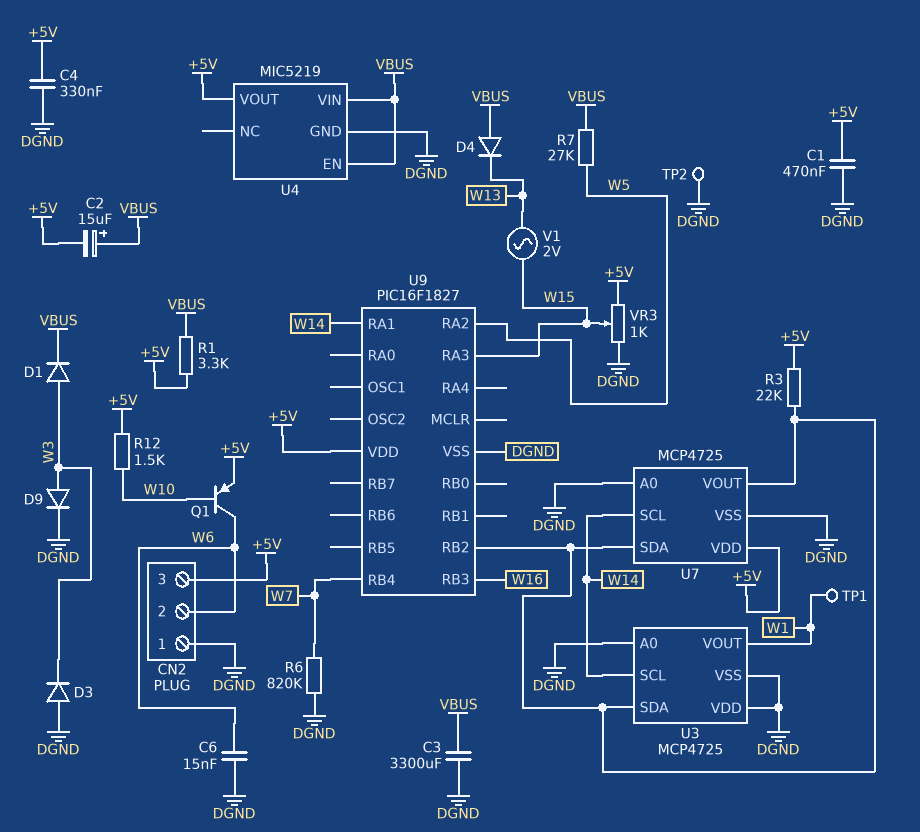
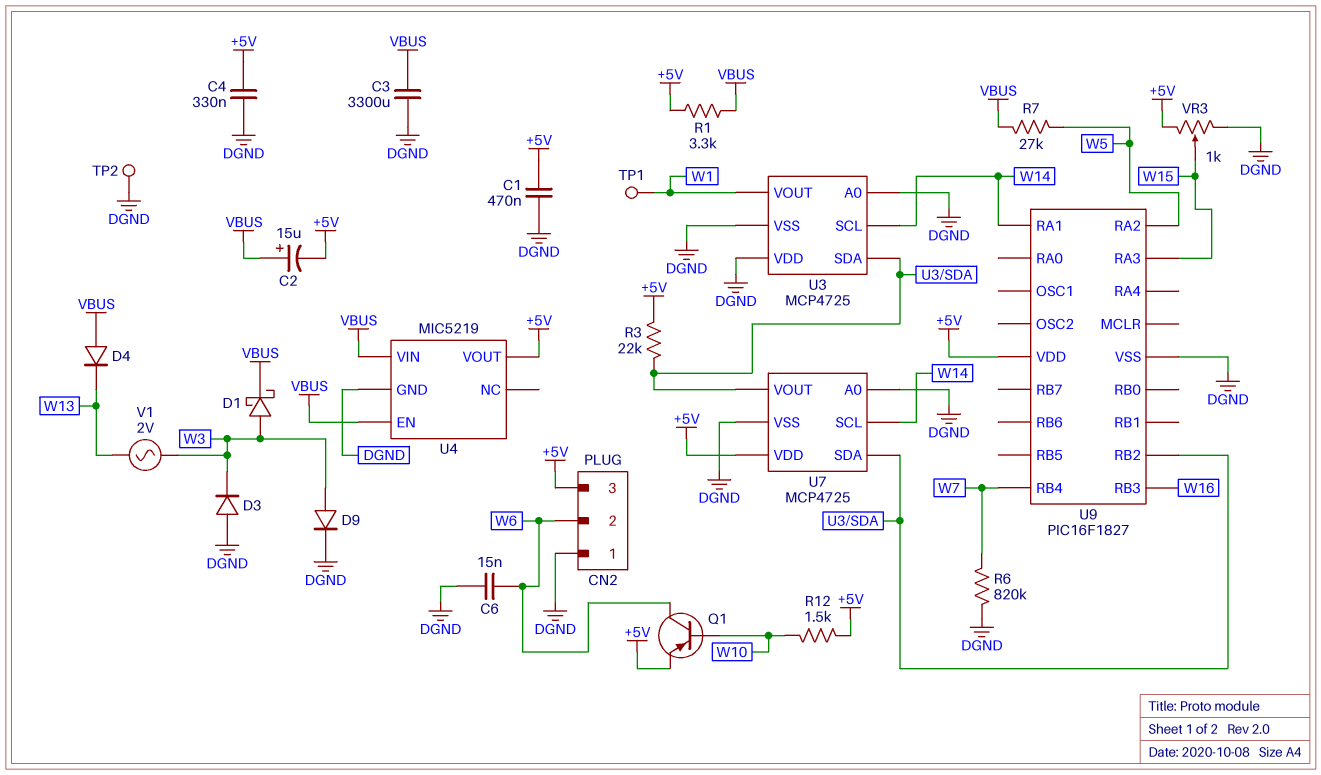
D1: diode (A W3, K VBUS) -> schottky (A W3, K VBUS)
V1: AC 2V (W13, W15) -> AC 2V (W3, W13)

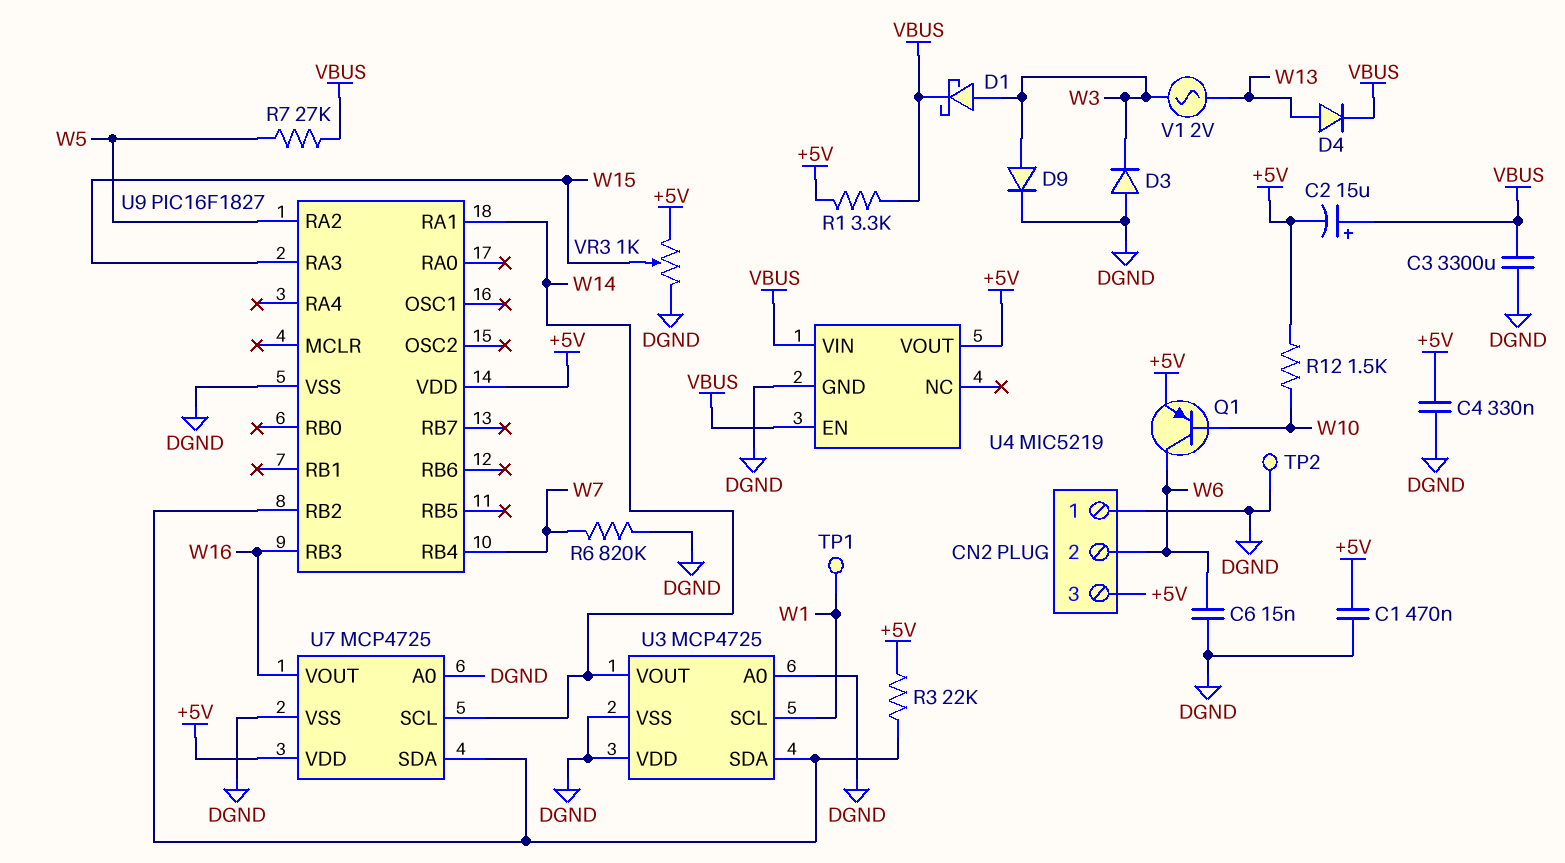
D4: diode (A VBUS, K W13) -> diode (A W13, K VBUS)
U3 pin SCL: W14 -> W1
U3 pin VOUT: W1 -> W14
U7 pin VOUT: U3/SDA -> W16

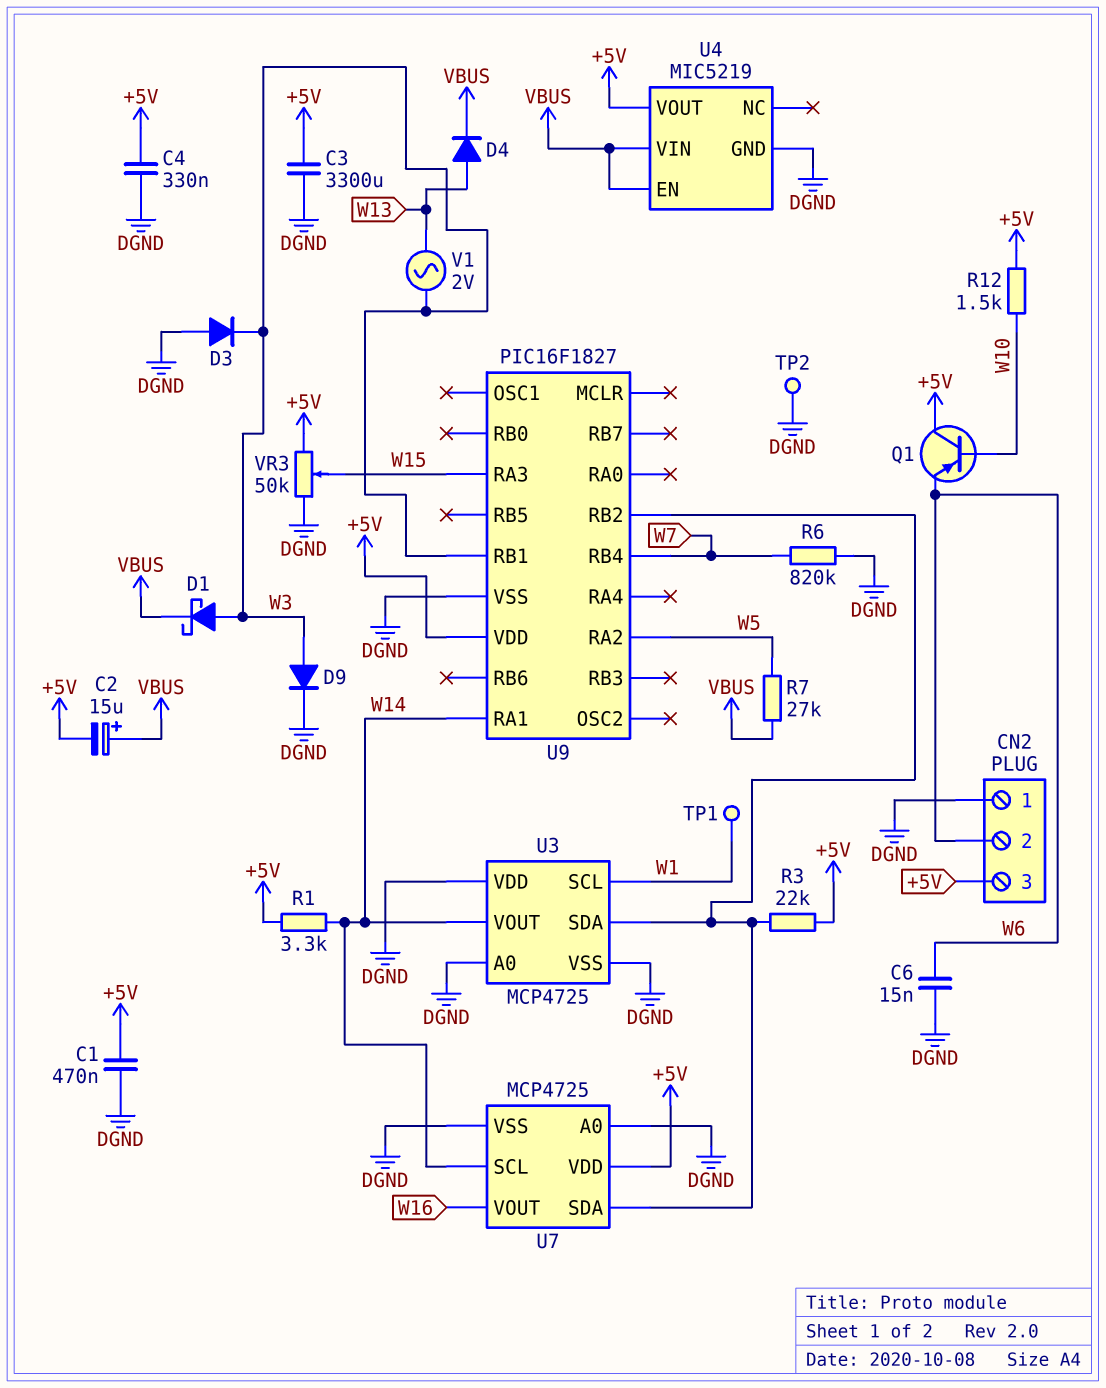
C3: 3300uF (DGND, VBUS) -> 3300uF (+5V, DGND)
Q1: PNP (B W10, C W6, E +5V) -> PNP (B W10, C +5V, E W6)
R1: 3.3k (+5V, VBUS) -> 3.3k (+5V, W14)
U9 pin RB1: none -> W3
U9 pin RB3: W16 -> none
VR3: 1k (+5V, DGND, wiper W15) -> 50k (+5V, DGND, wiper W15)

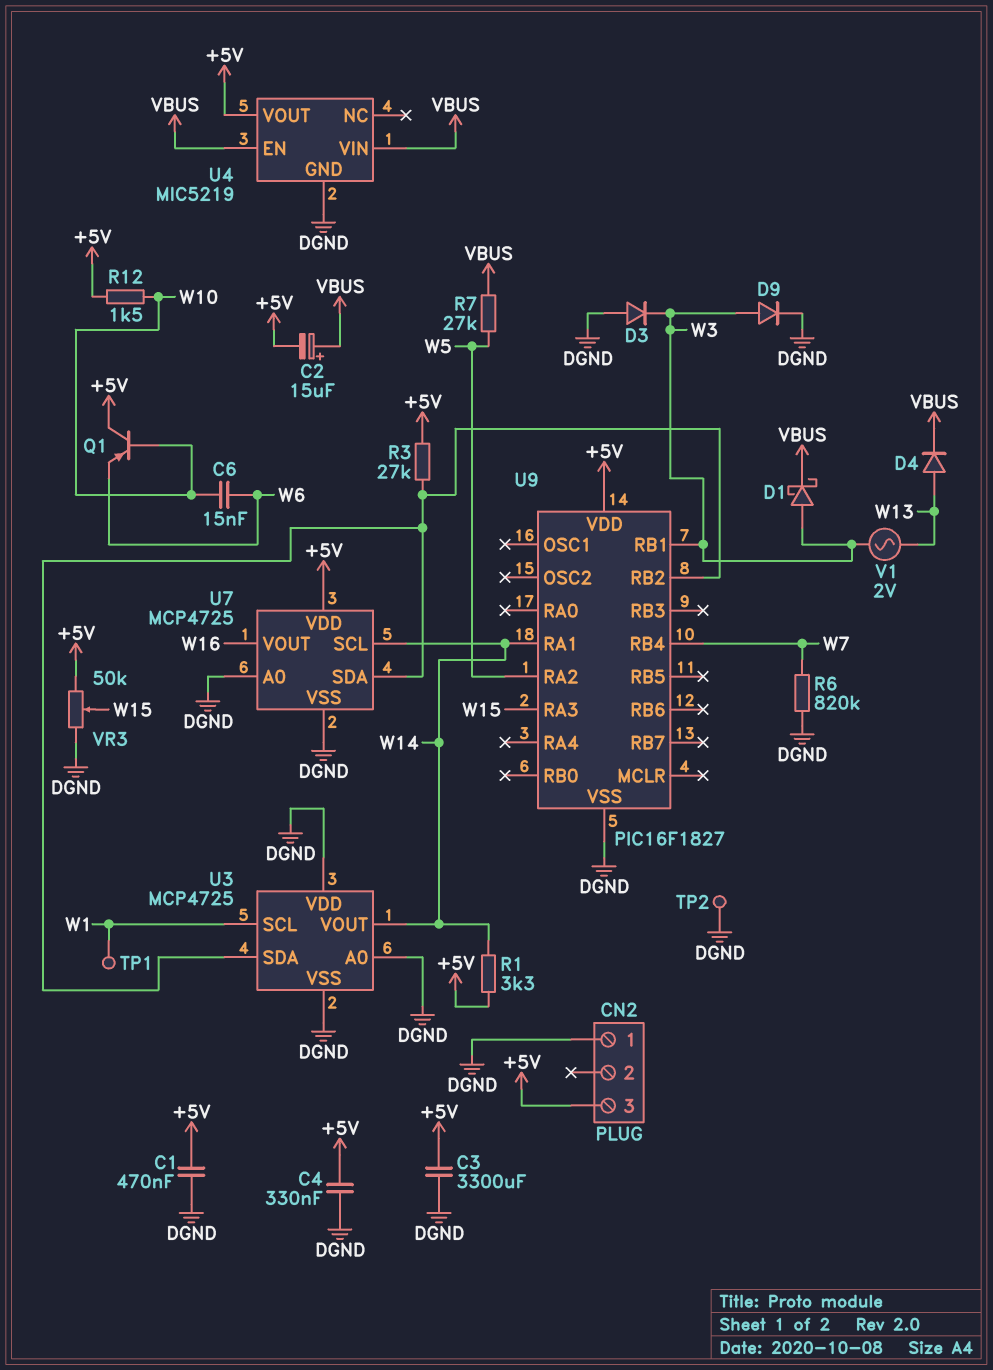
C6: 15nF (DGND, W6) -> 15nF (W6, W10)
CN2 pin 2: W6 -> none
R3: 22k (+5V, U3/SDA) -> 27k (+5V, U3/SDA)

